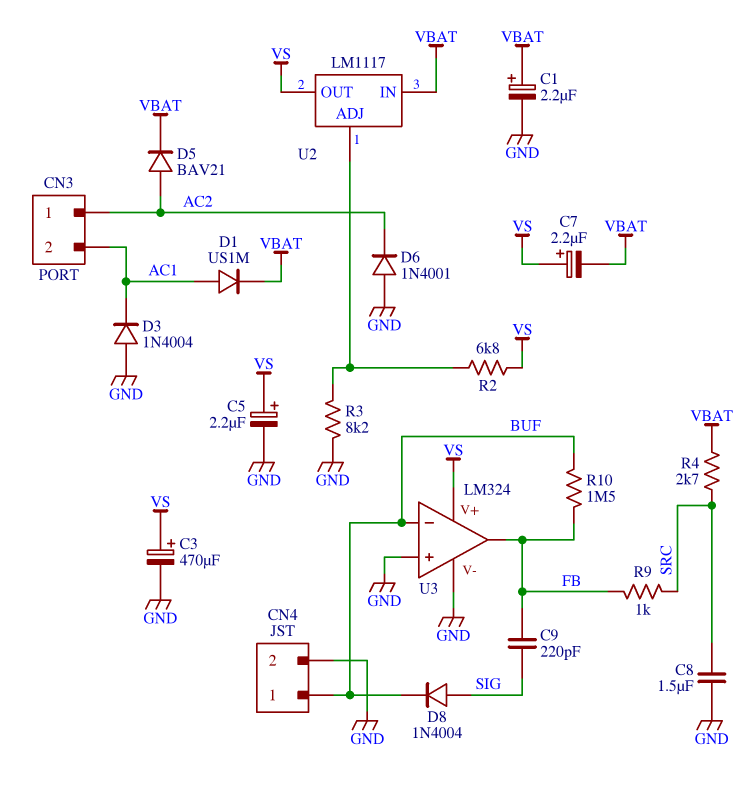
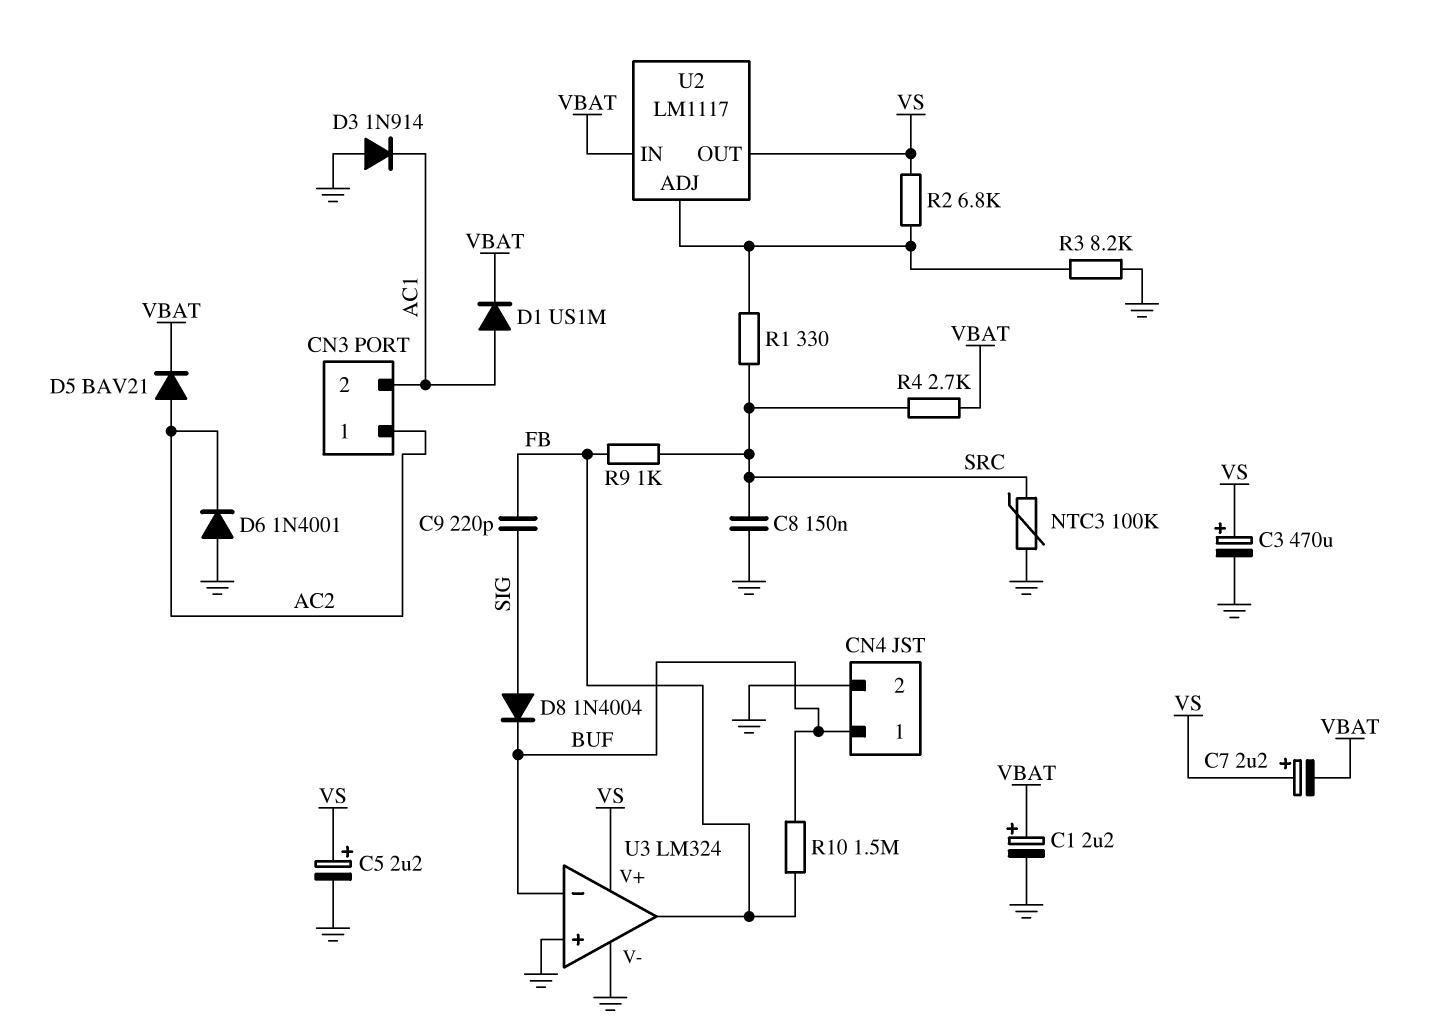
C8: 1.5uF (GND, SRC) -> 150nF (GND, SRC)
D3: diode 1N4004 (A GND, K AC1) -> diode 1N914 (A GND, K AC1)
NTC3: none -> 100k (GND, SRC)
R1: none -> 330 (SRC, U2/ADJ)

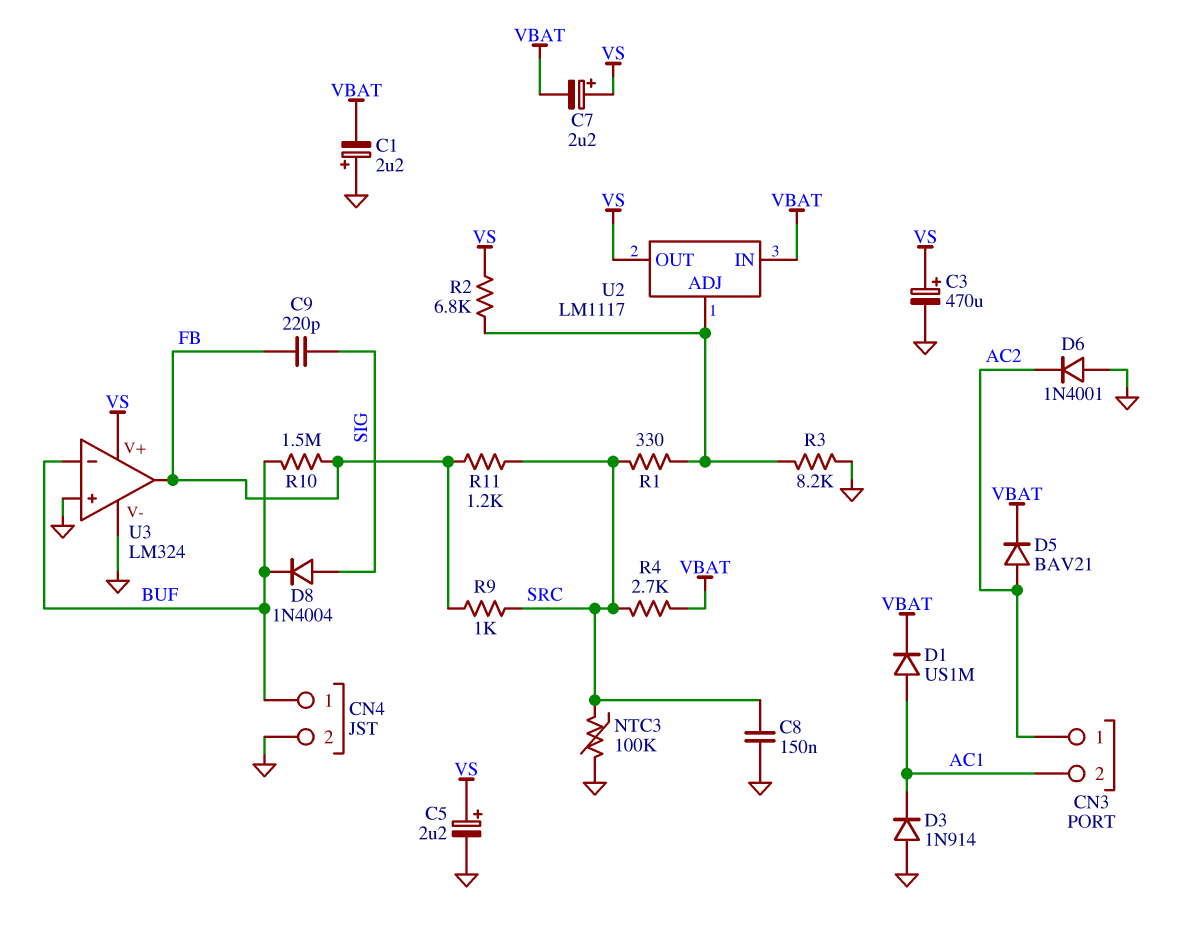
C1: 2.2uF (plus VBAT, minus GND) -> 2.2uF (plus GND, minus VBAT)
R11: none -> 1.2k (FB, SRC)

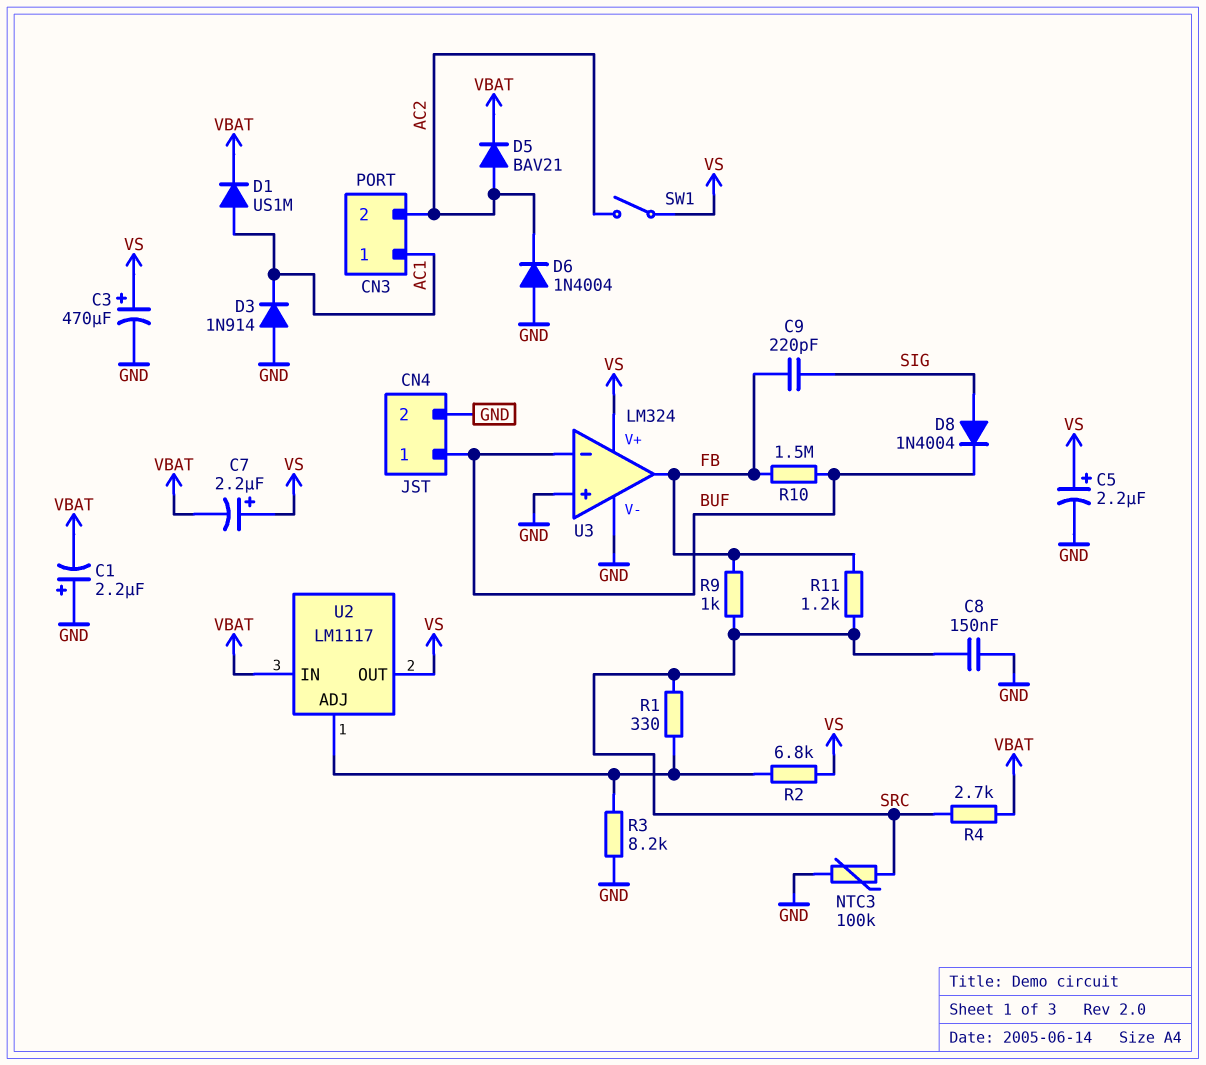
CN3 pin 1: AC2 -> AC1
CN3 pin 2: AC1 -> AC2
D6: diode 1N4001 (A GND, K AC2) -> diode 1N4004 (A GND, K AC2)
SW1: none -> switch (AC2, VS)

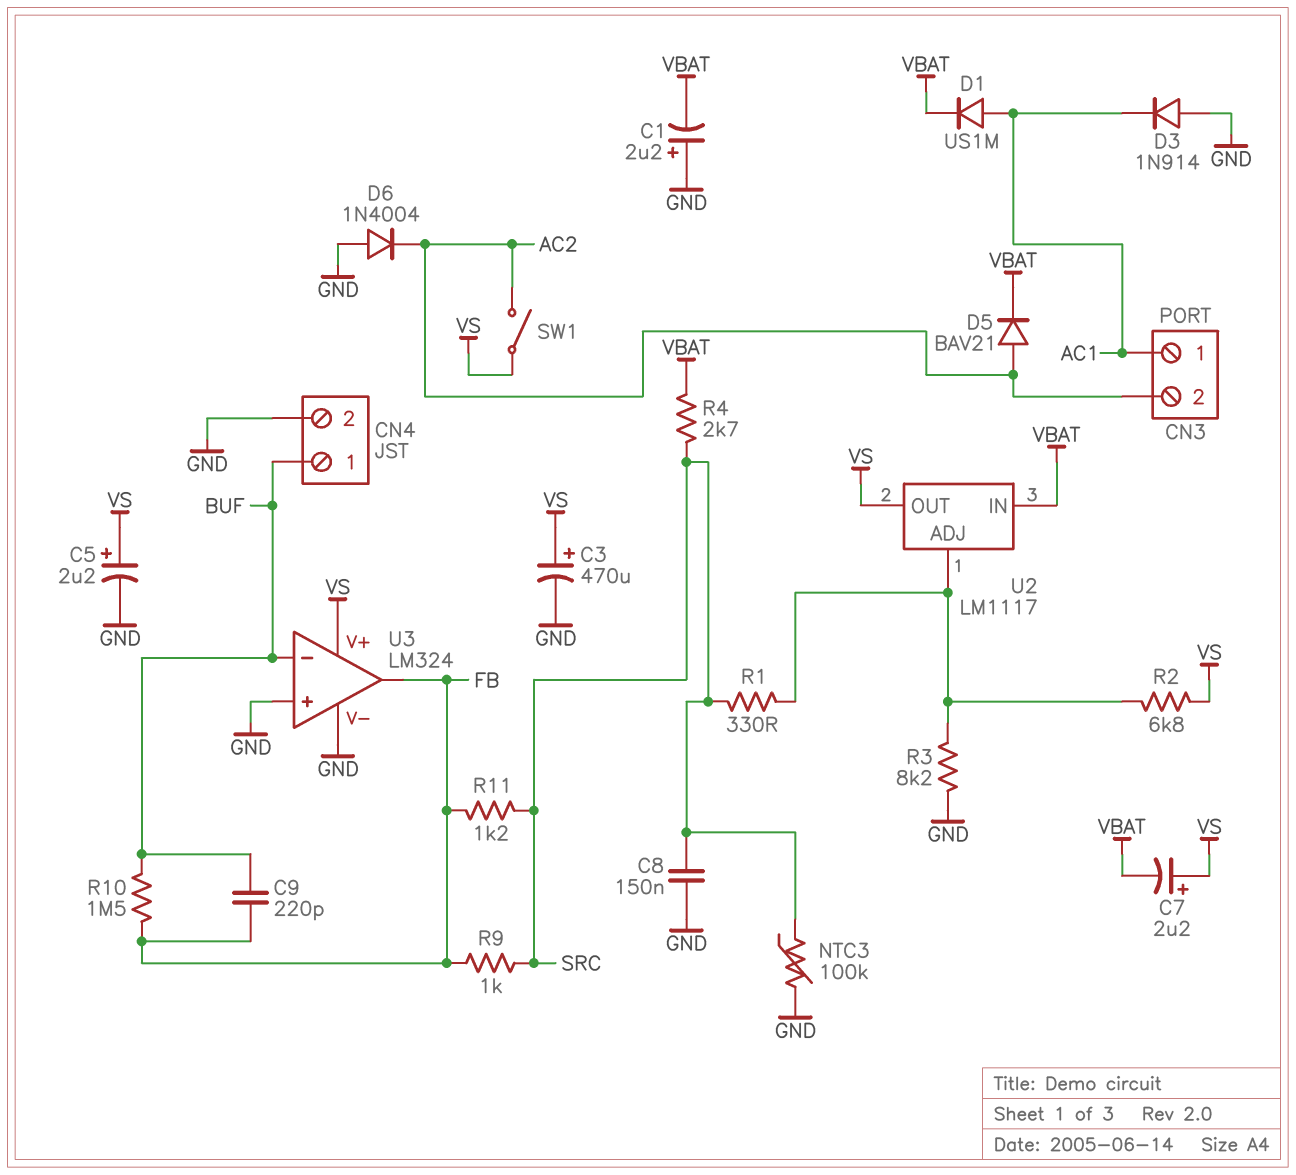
C9: 220pF (FB, SIG) -> 220pF (BUF, FB)
D8: diode 1N4004 (A SIG, K BUF) -> none

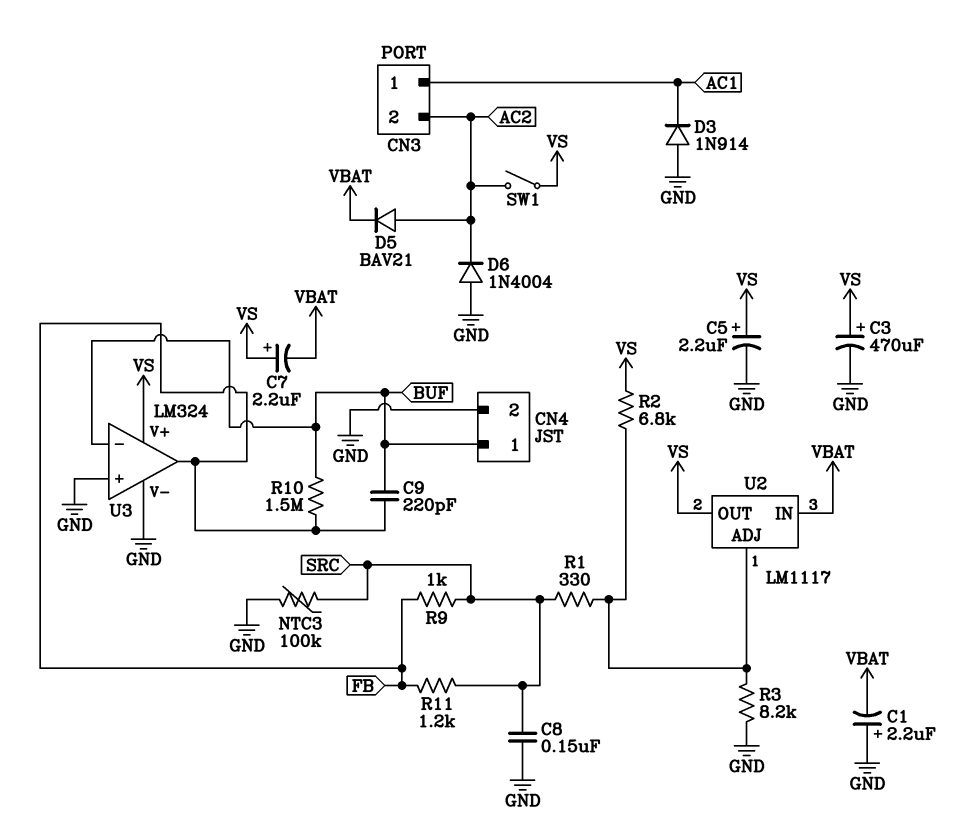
D1: diode US1M (A AC1, K VBAT) -> none
R4: 2.7k (SRC, VBAT) -> none

